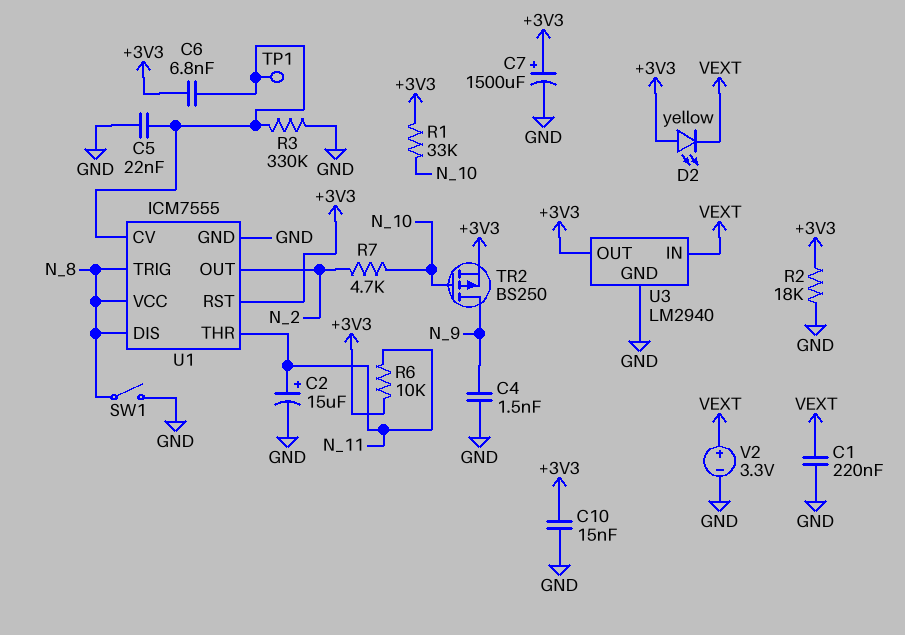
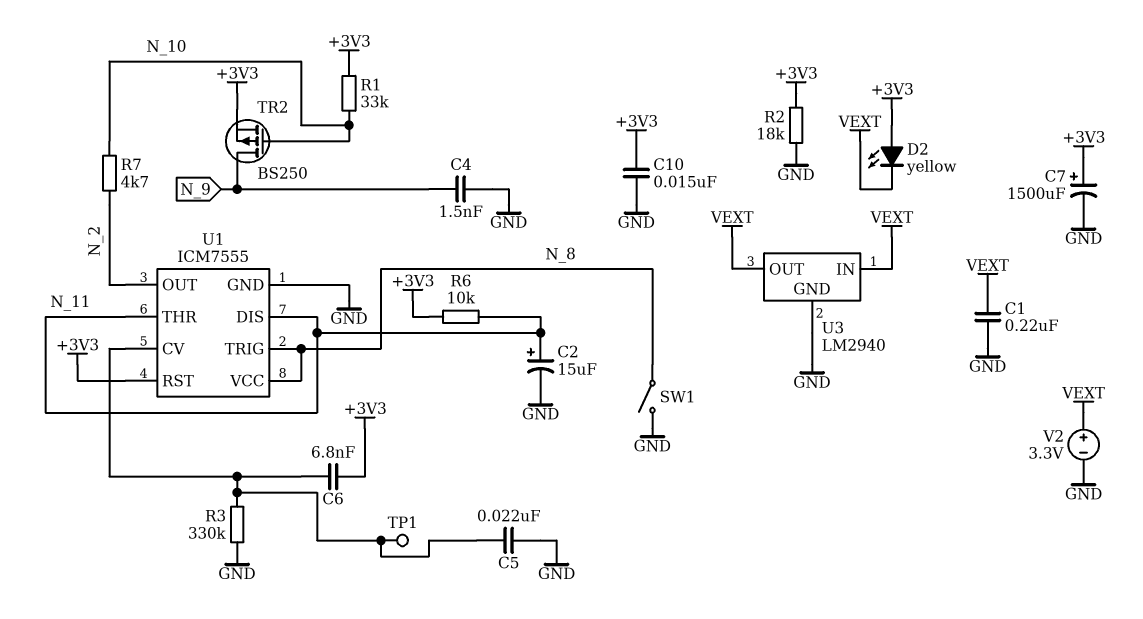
U1 pin DIS: N_8 -> N_11
U3 pin OUT: +3V3 -> VEXT

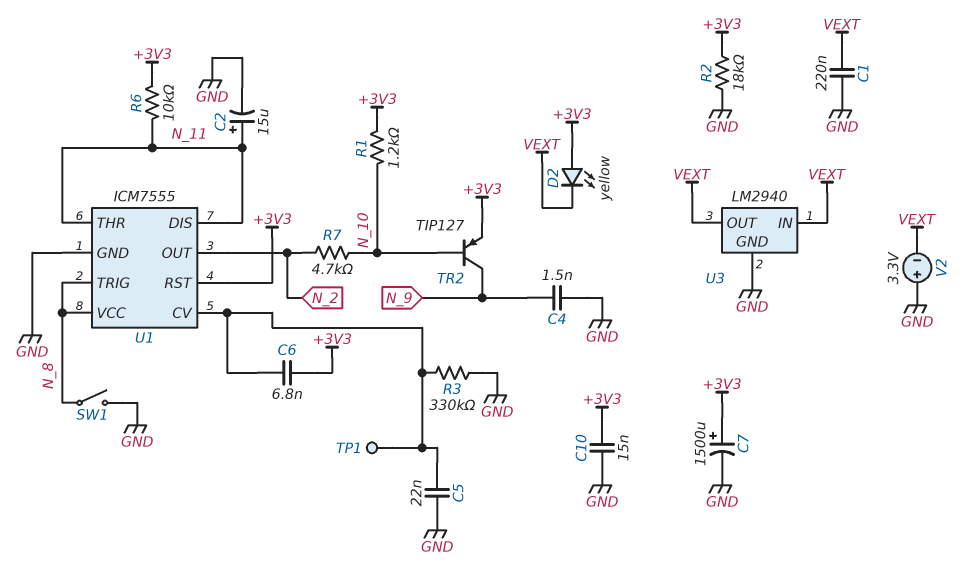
R1: 33k (+3V3, N_10) -> 1.2k (+3V3, N_10)
TR2: PMOS BS250 (G N_10, D N_9, S +3V3) -> PNP TIP127 (B N_10, C N_9, E +3V3)
V2: 3.3V (plus VEXT, minus GND) -> 3.3V (plus GND, minus VEXT)

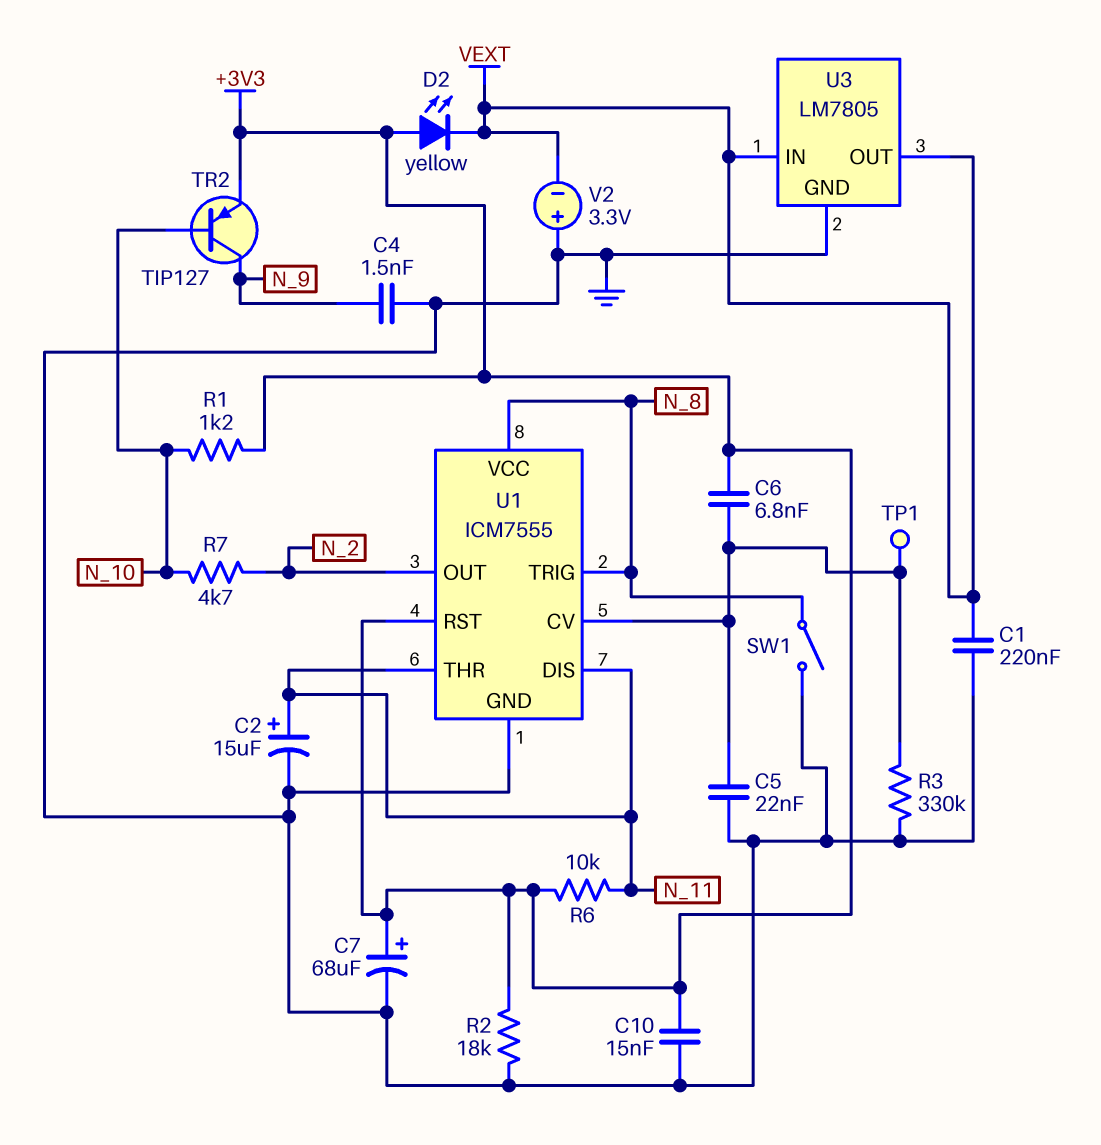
C7: 1500uF (plus +3V3, minus GND) -> 68uF (plus +3V3, minus GND)
U3: LM2940 -> LM7805

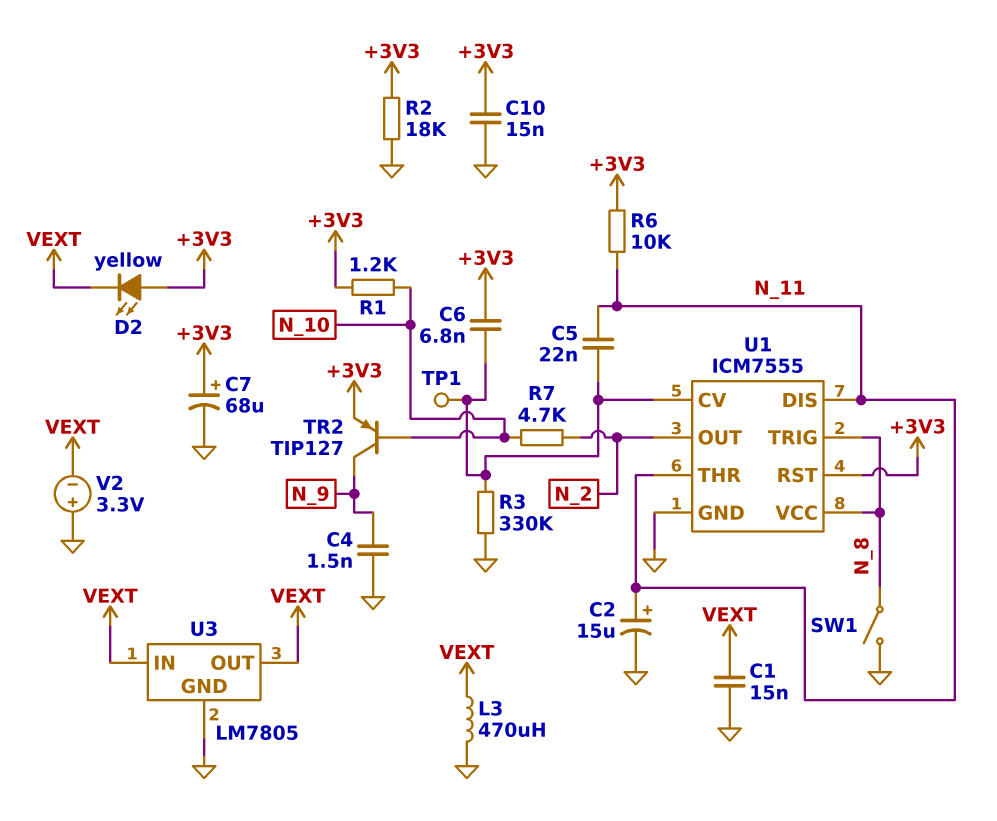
C1: 220nF (GND, VEXT) -> 15nF (GND, VEXT)
C5: 22nF (GND, U1/CV) -> 22nF (N_11, U1/CV)
L3: none -> 470uH (GND, VEXT)

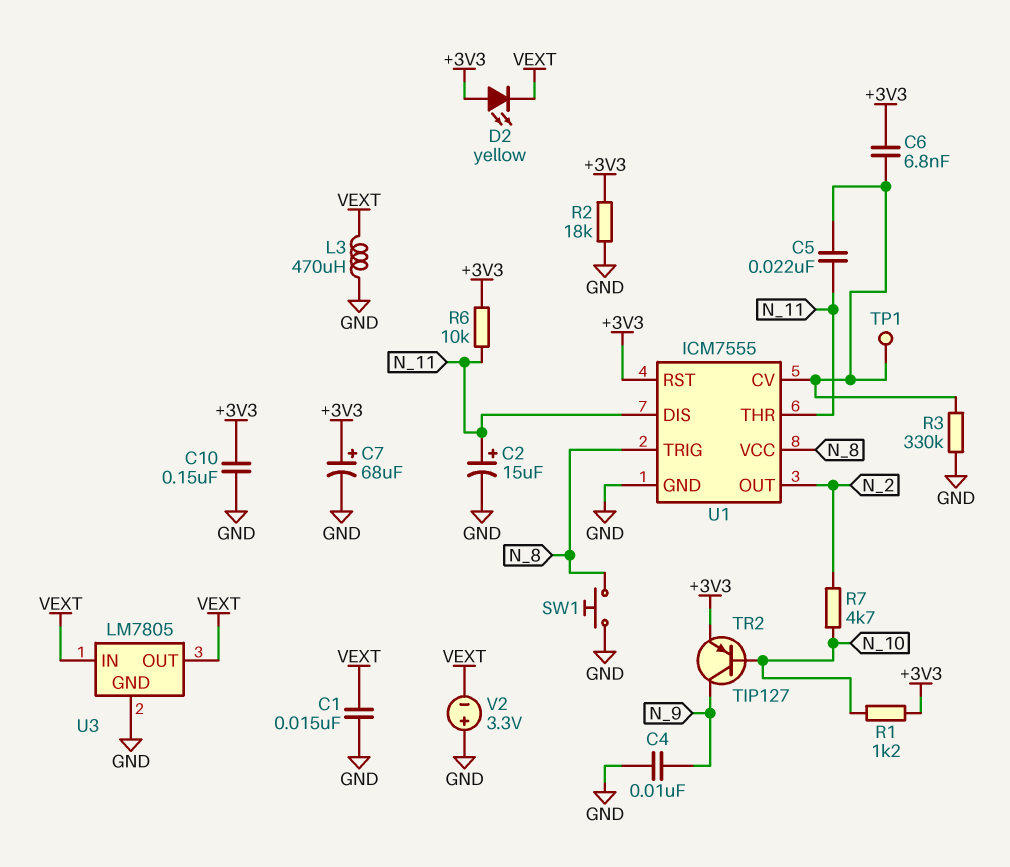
C4: 1.5nF (GND, N_9) -> 10nF (GND, N_9)
C10: 15nF (+3V3, GND) -> 150nF (+3V3, GND)
SW1: switch (GND, N_8) -> button (GND, N_8)

